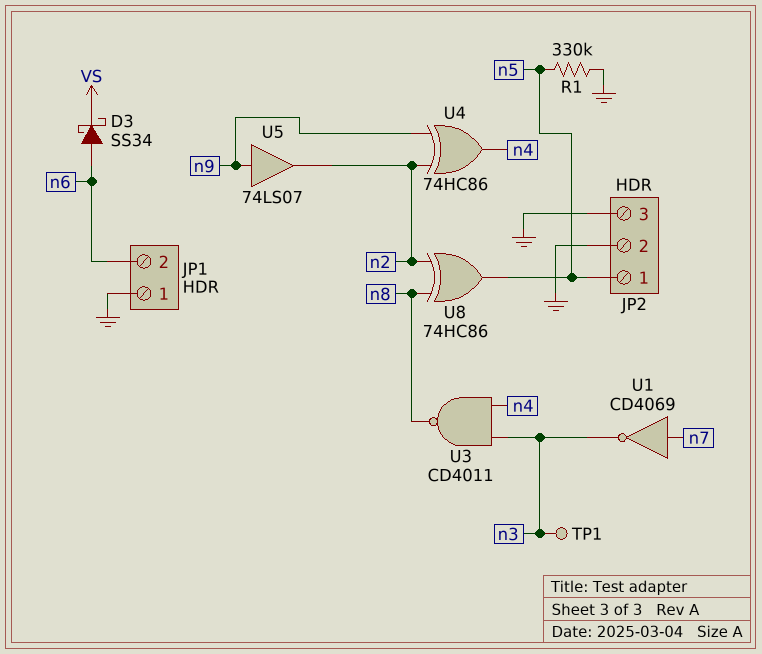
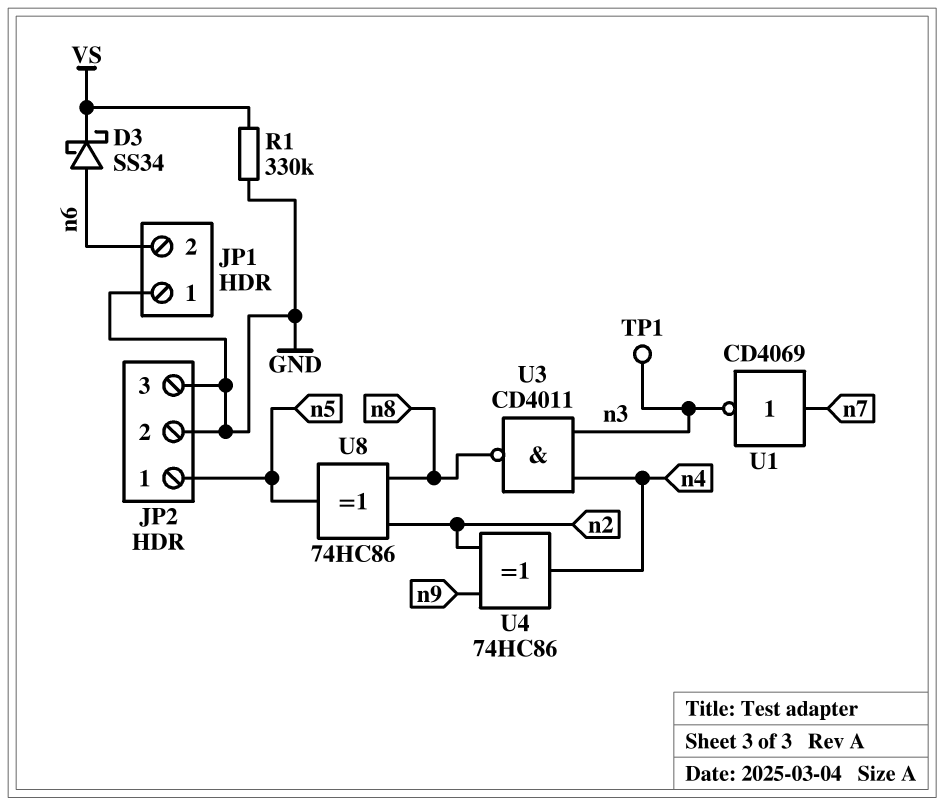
R1: 330k (GND, n5) -> 330k (GND, VS)
U5: buffer 74LS07 (in n9, out n2) -> none

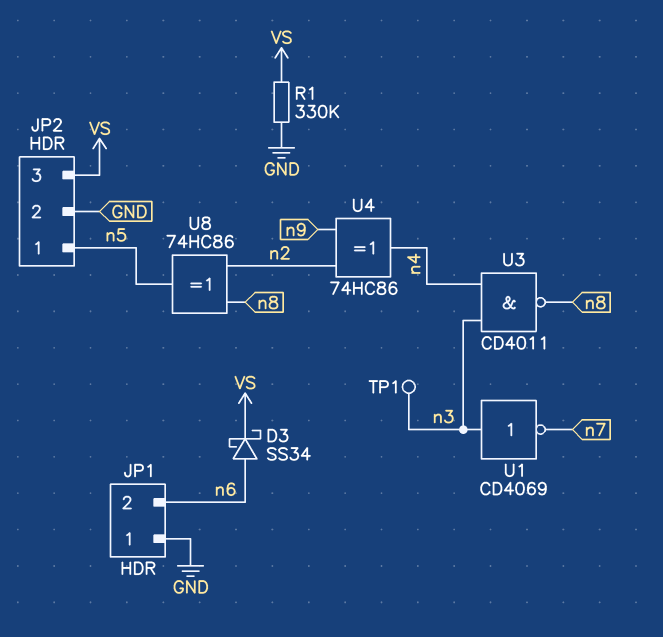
JP2 pin 3: GND -> VS
U1: NOT CD4069 (in n7, out n3) -> NOT CD4069 (in n3, out n7)

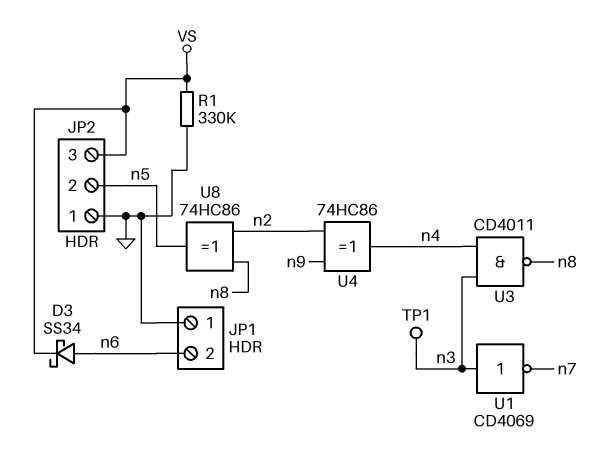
JP2 pin 1: n5 -> GND
JP2 pin 2: GND -> n5

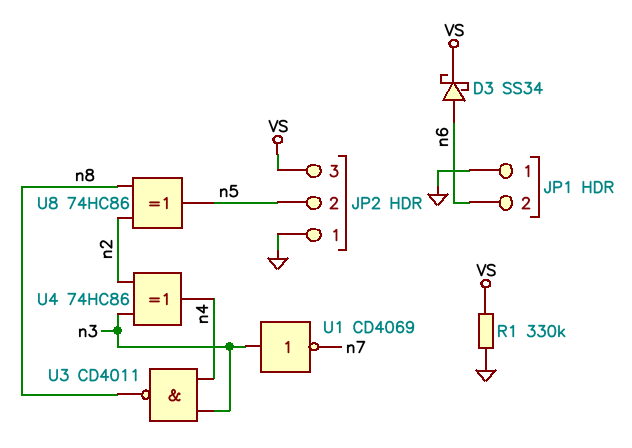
TP1: test point (n3) -> none
U4: XOR 74HC86 (in n2, in n9, out n4) -> XOR 74HC86 (in n2, in n3, out n4)

